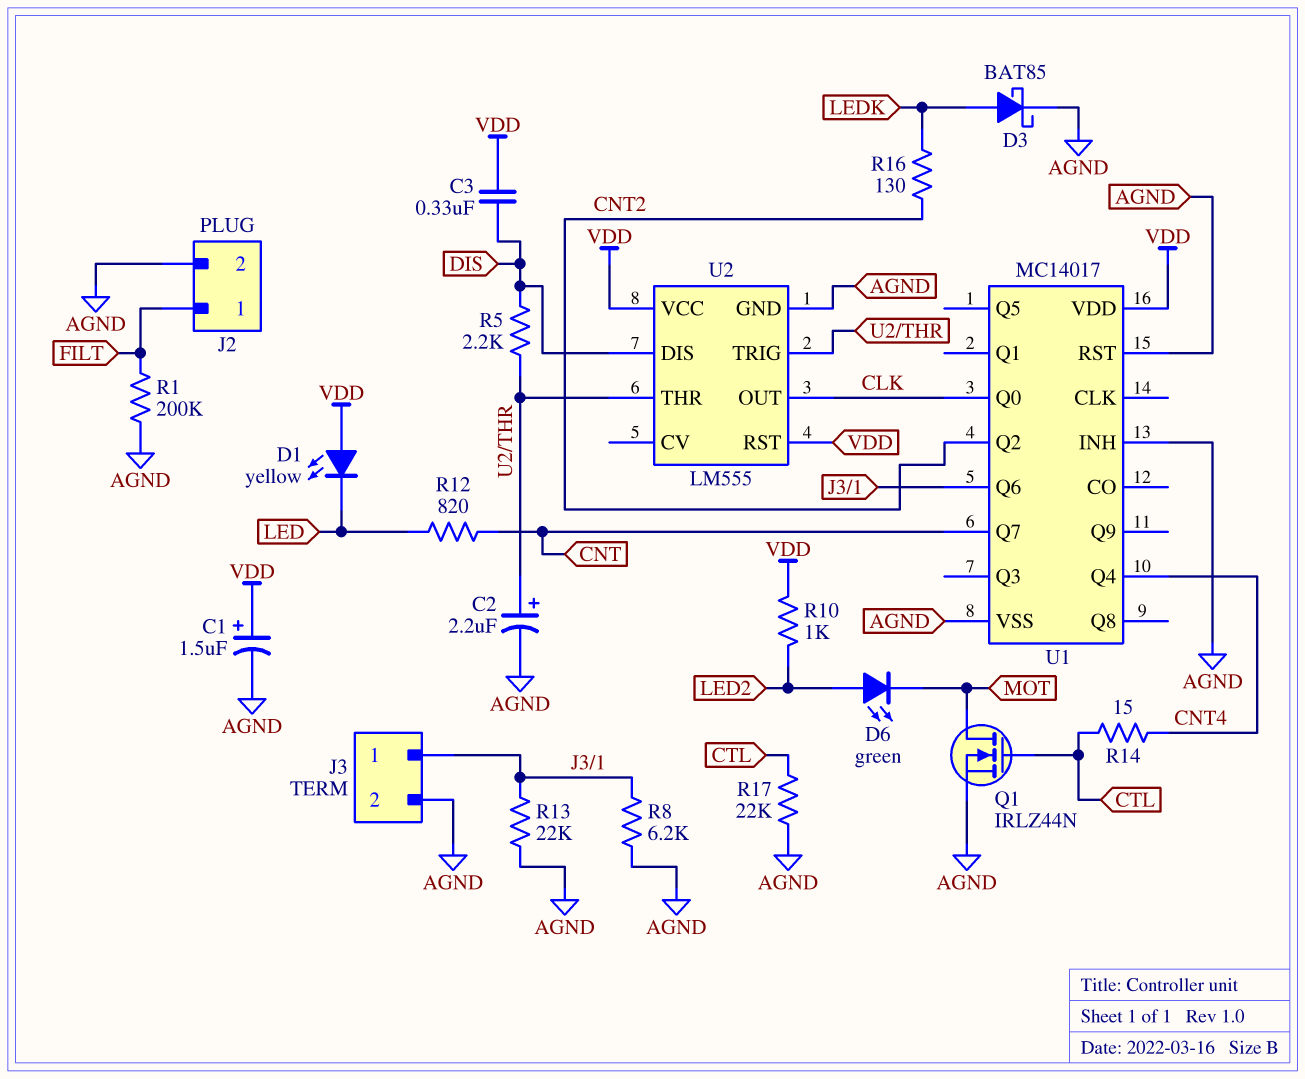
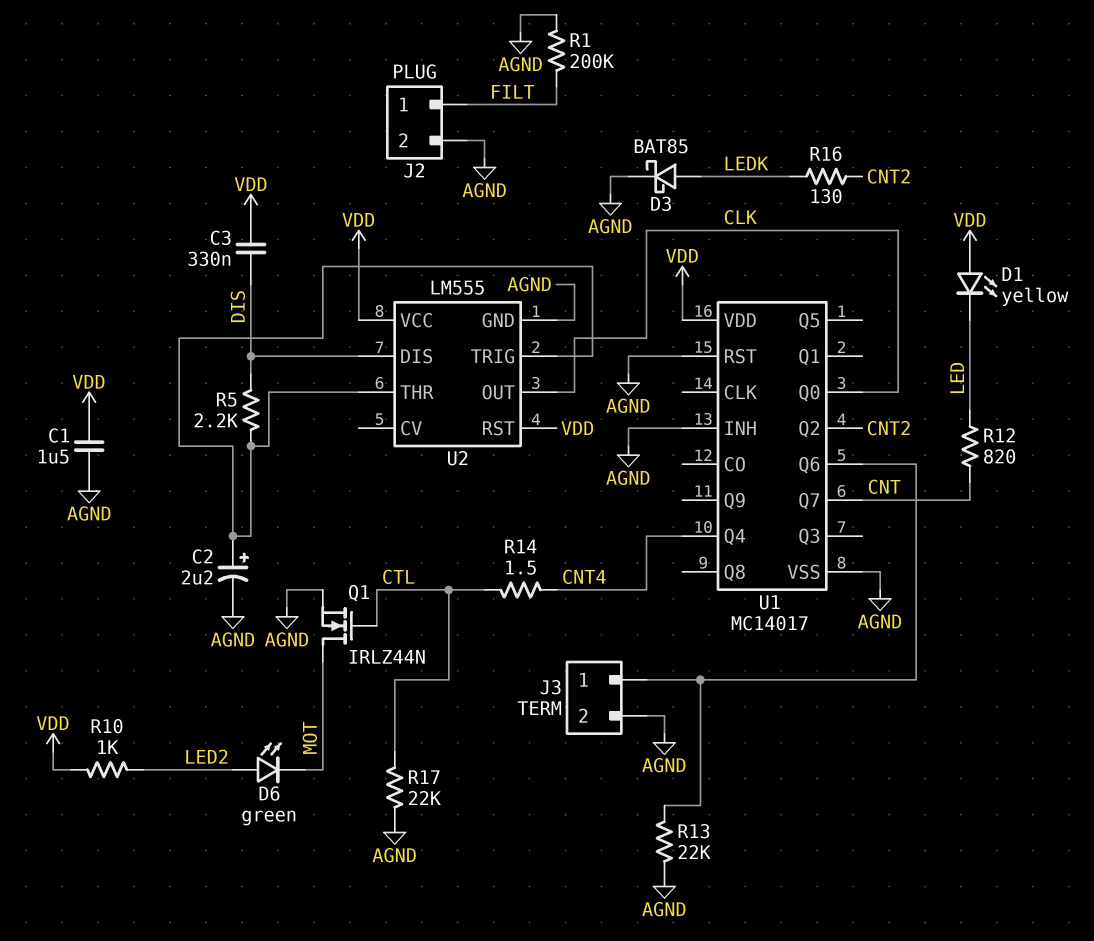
C1: 1.5uF (plus VDD, minus AGND) -> 1.5uF (AGND, VDD)
R8: 6.2k (AGND, J3/1) -> none
R14: 15 (CNT4, CTL) -> 1.5 (CNT4, CTL)

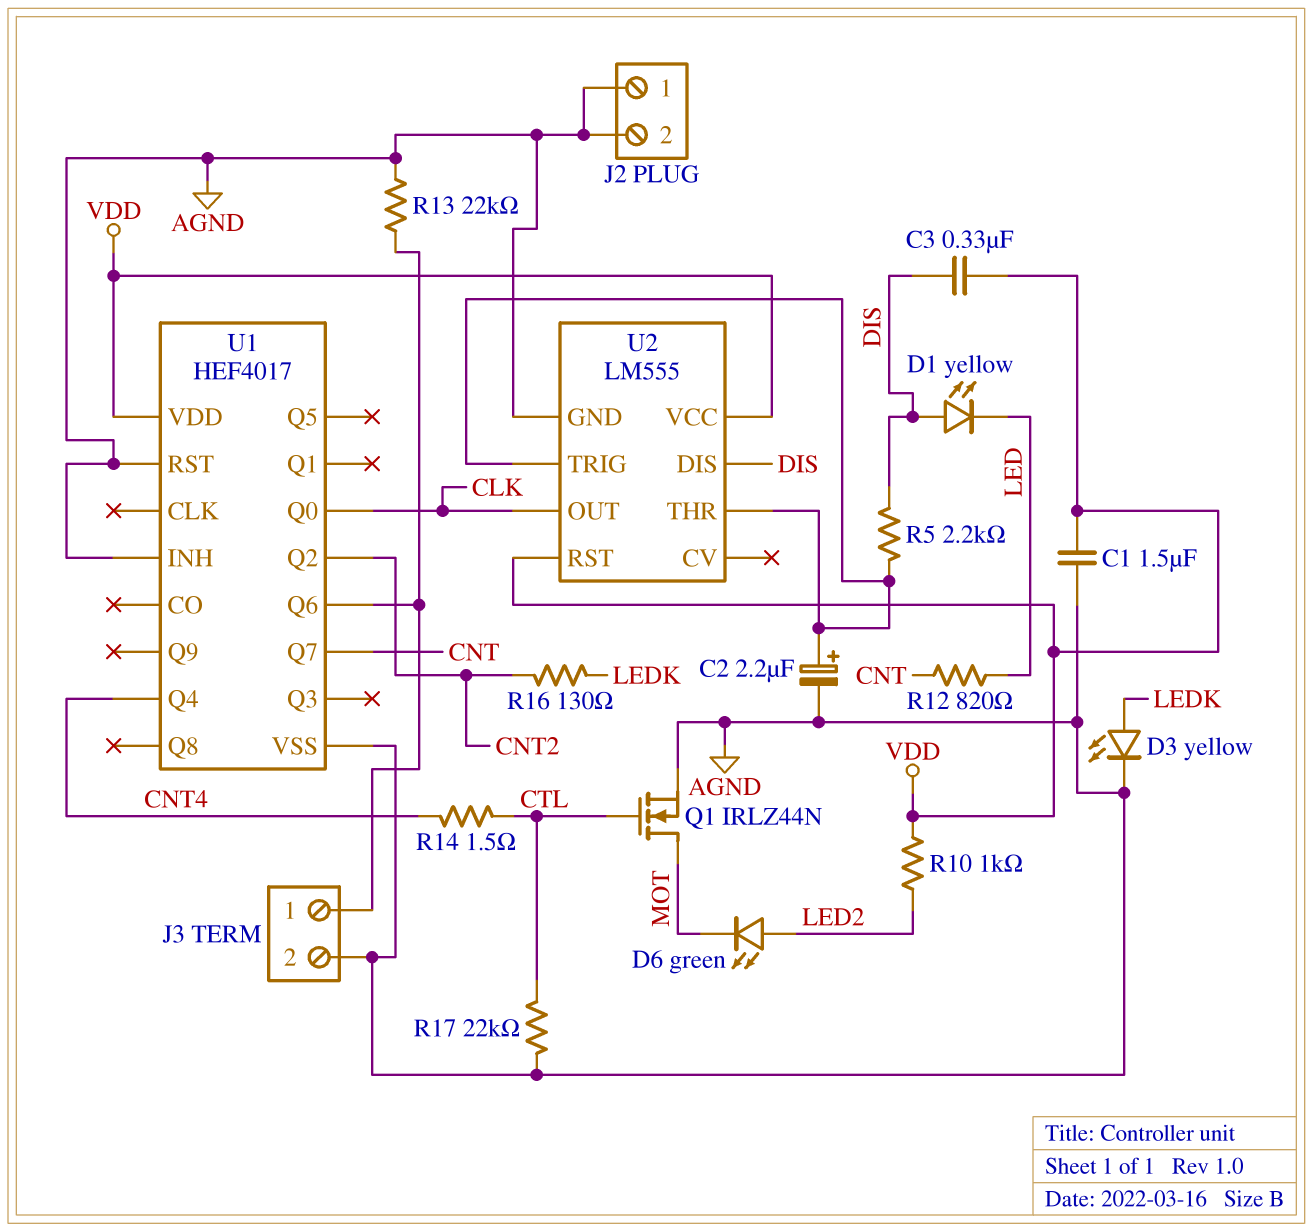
D1: LED yellow (A VDD, K LED) -> LED yellow (A DIS, K LED)
D3: schottky BAT85 (A LEDK, K AGND) -> LED yellow (A LEDK, K AGND)
J2 pin 1: FILT -> AGND
R1: 200k (AGND, FILT) -> none
U1: MC14017 -> HEF4017

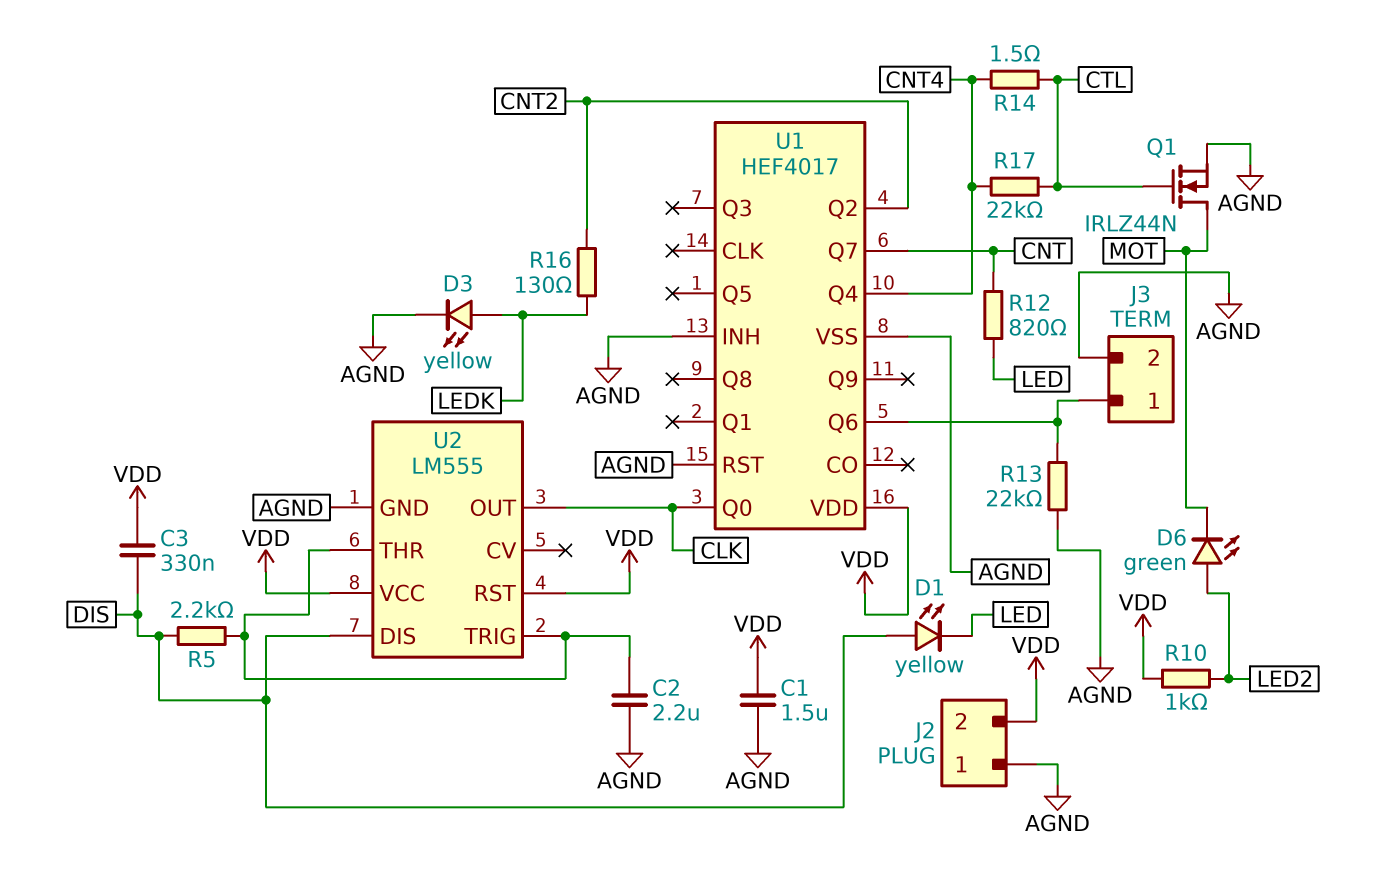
C2: 2.2uF (plus U2/THR, minus AGND) -> 2.2uF (AGND, U2/THR)
J2 pin 2: AGND -> VDD
R17: 22k (AGND, CTL) -> 22k (CNT4, CTL)

